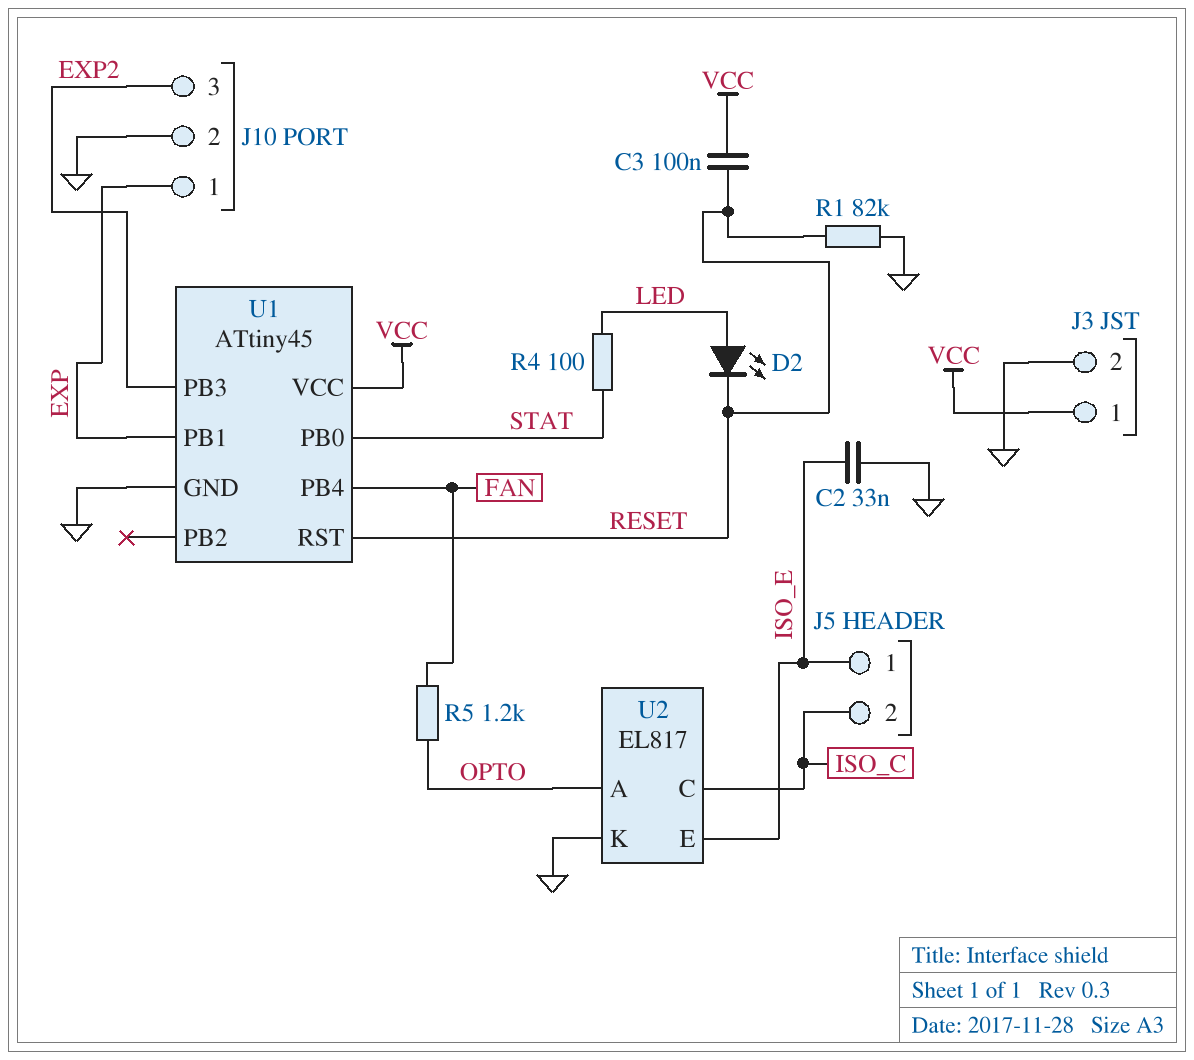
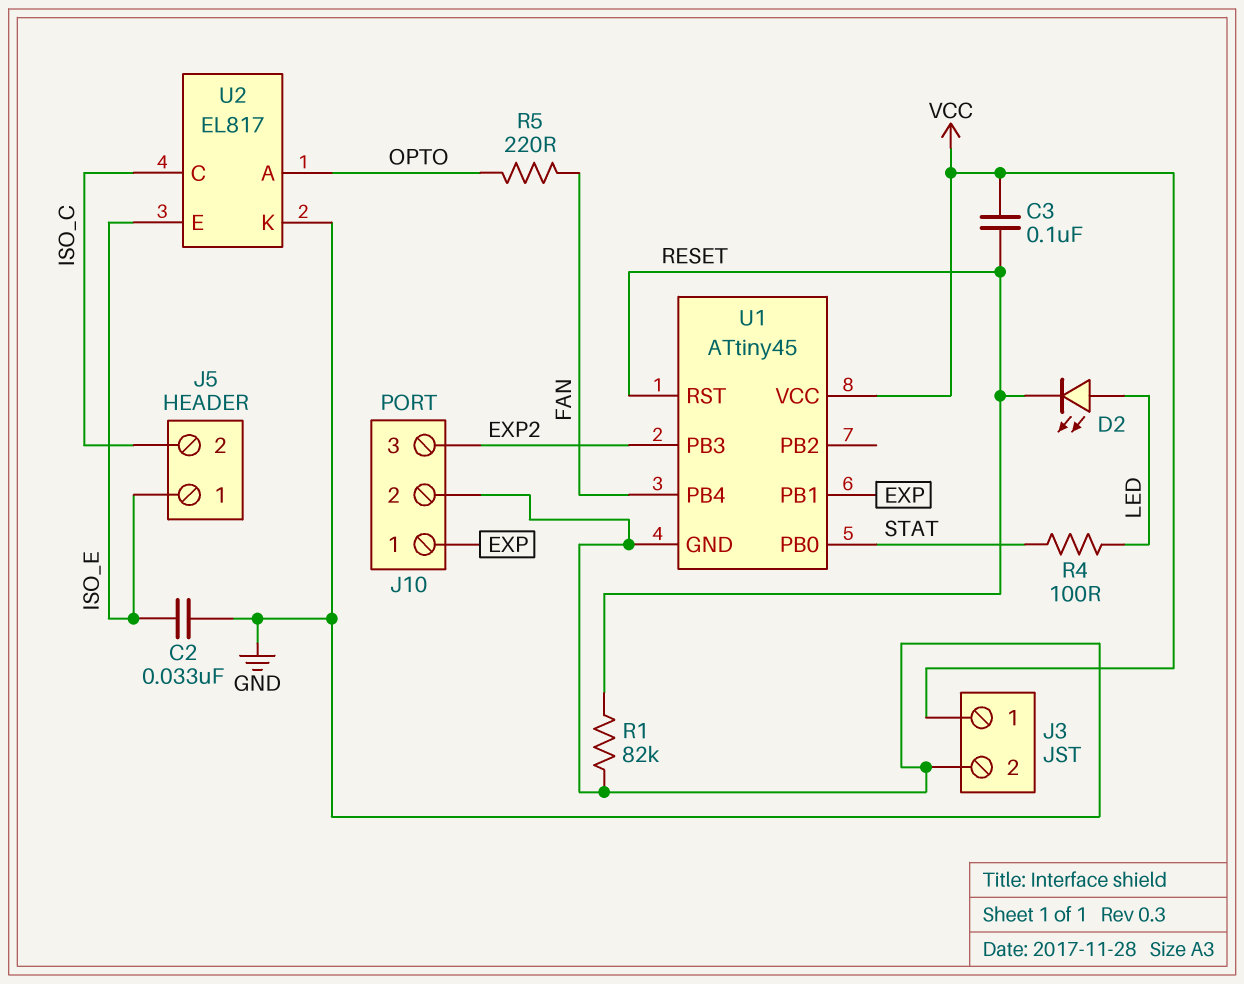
R5: 1.2k (FAN, OPTO) -> 220 (FAN, OPTO)

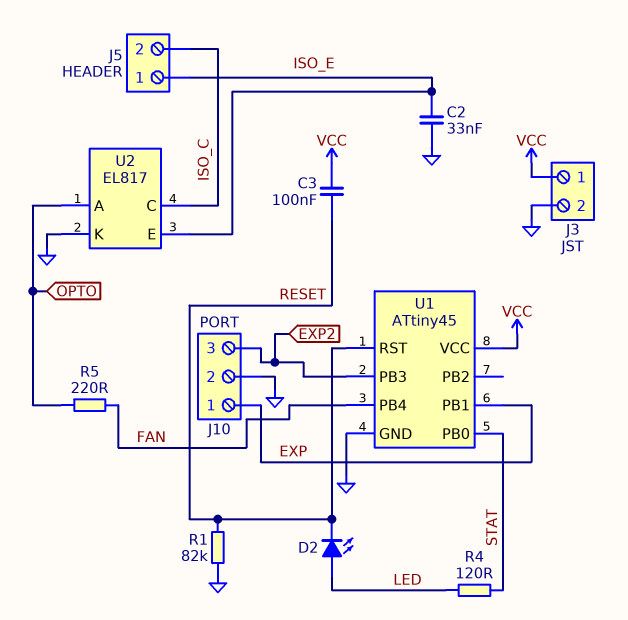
R4: 100 (LED, STAT) -> 120 (LED, STAT)

